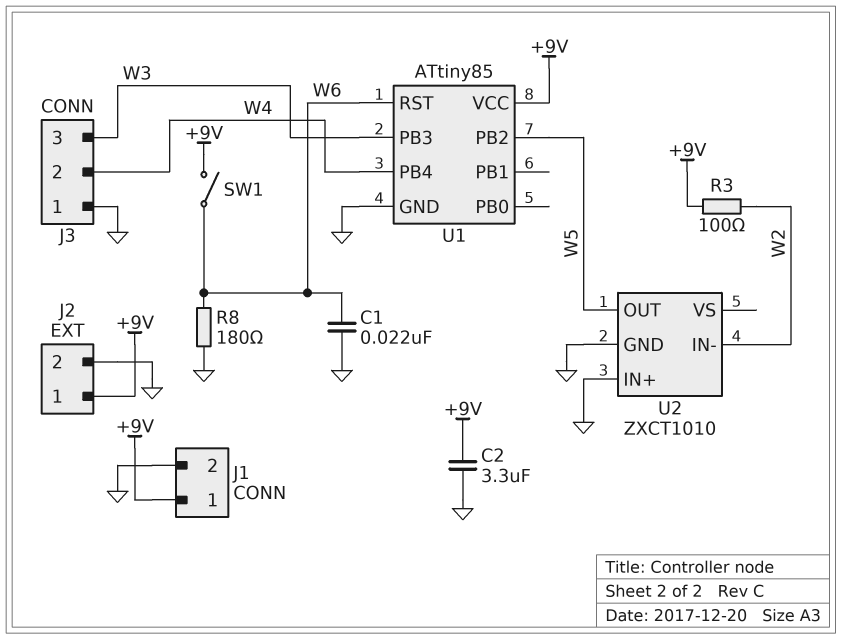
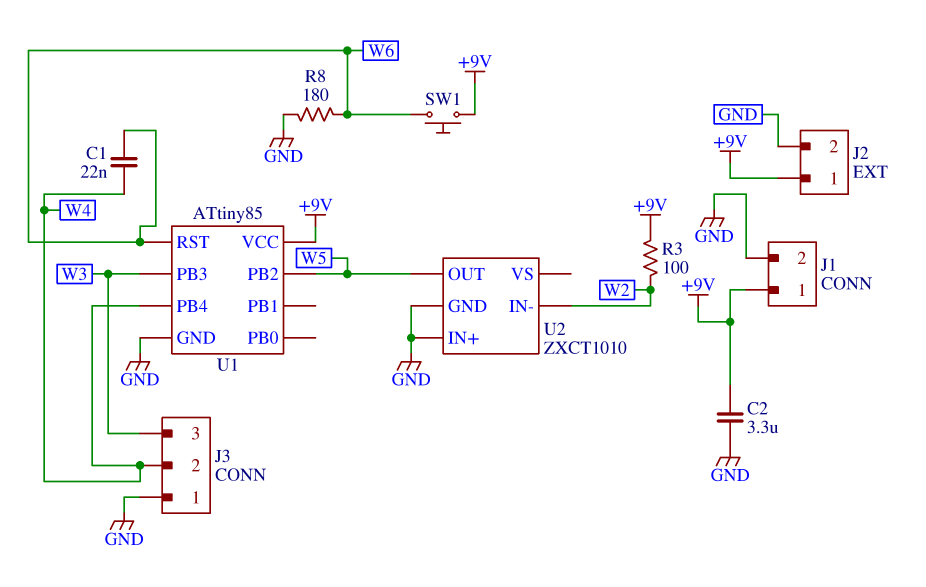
C1: 22nF (GND, W6) -> 22nF (W4, W6)
SW1: switch (+9V, W6) -> button (+9V, W6)

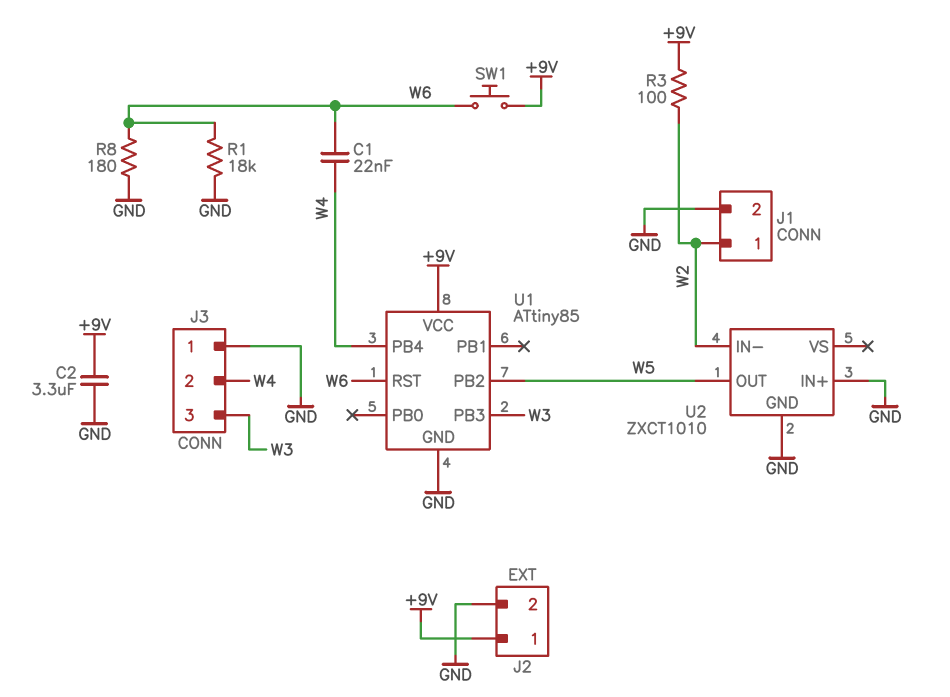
J1 pin 1: +9V -> W2
R1: none -> 18k (GND, W6)

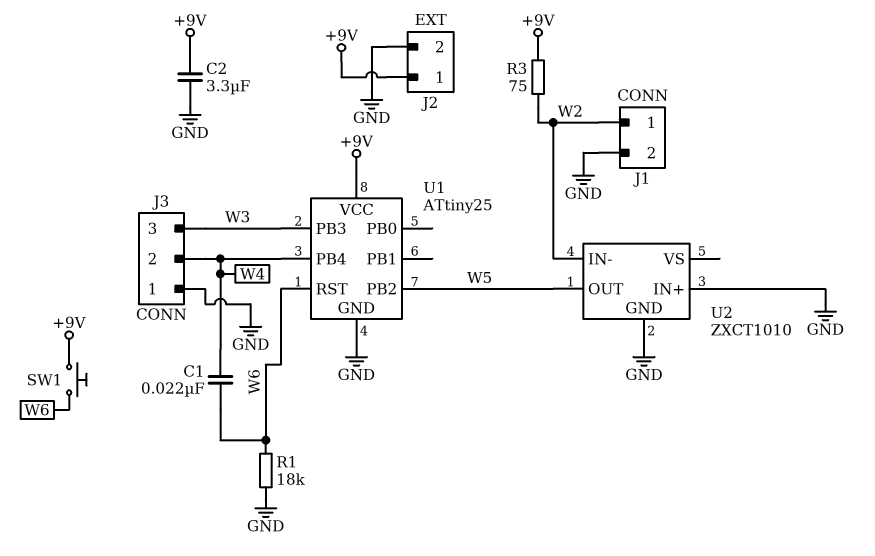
R3: 100 (+9V, W2) -> 75 (+9V, W2)
R8: 180 (GND, W6) -> none
U1: ATtiny85 -> ATtiny25

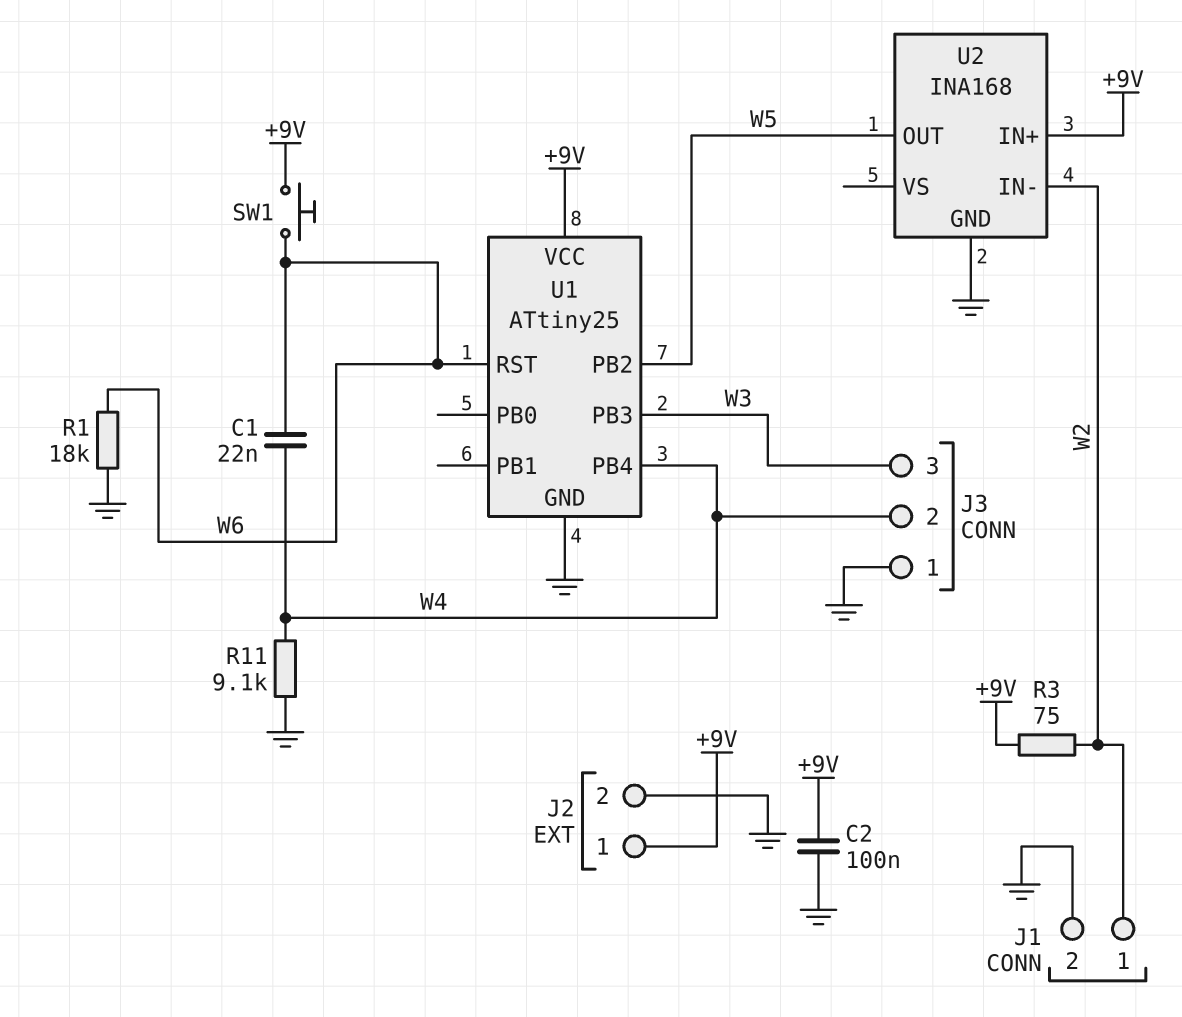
C2: 3.3uF (+9V, GND) -> 100nF (+9V, GND)
R11: none -> 9.1k (GND, W4)
U2: ZXCT1010 -> INA168
U2 pin IN+: GND -> +9V

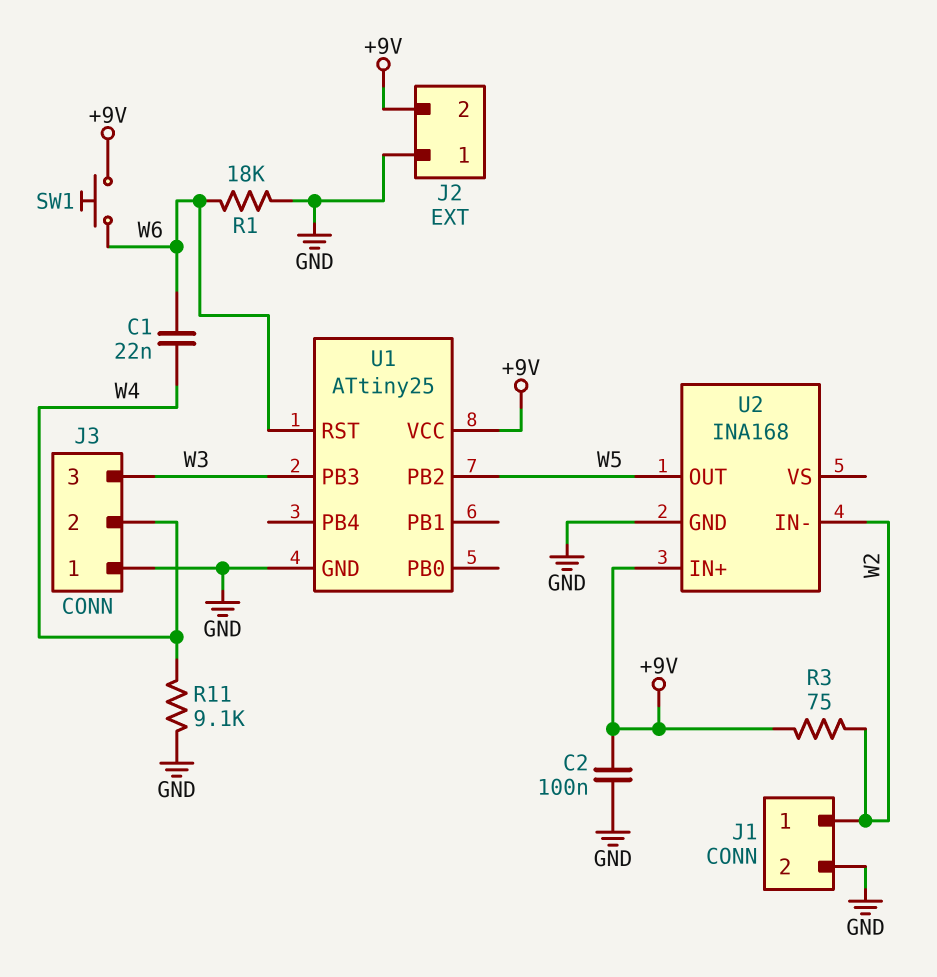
J2 pin 1: +9V -> GND
J2 pin 2: GND -> +9V
U1 pin PB4: W4 -> none

